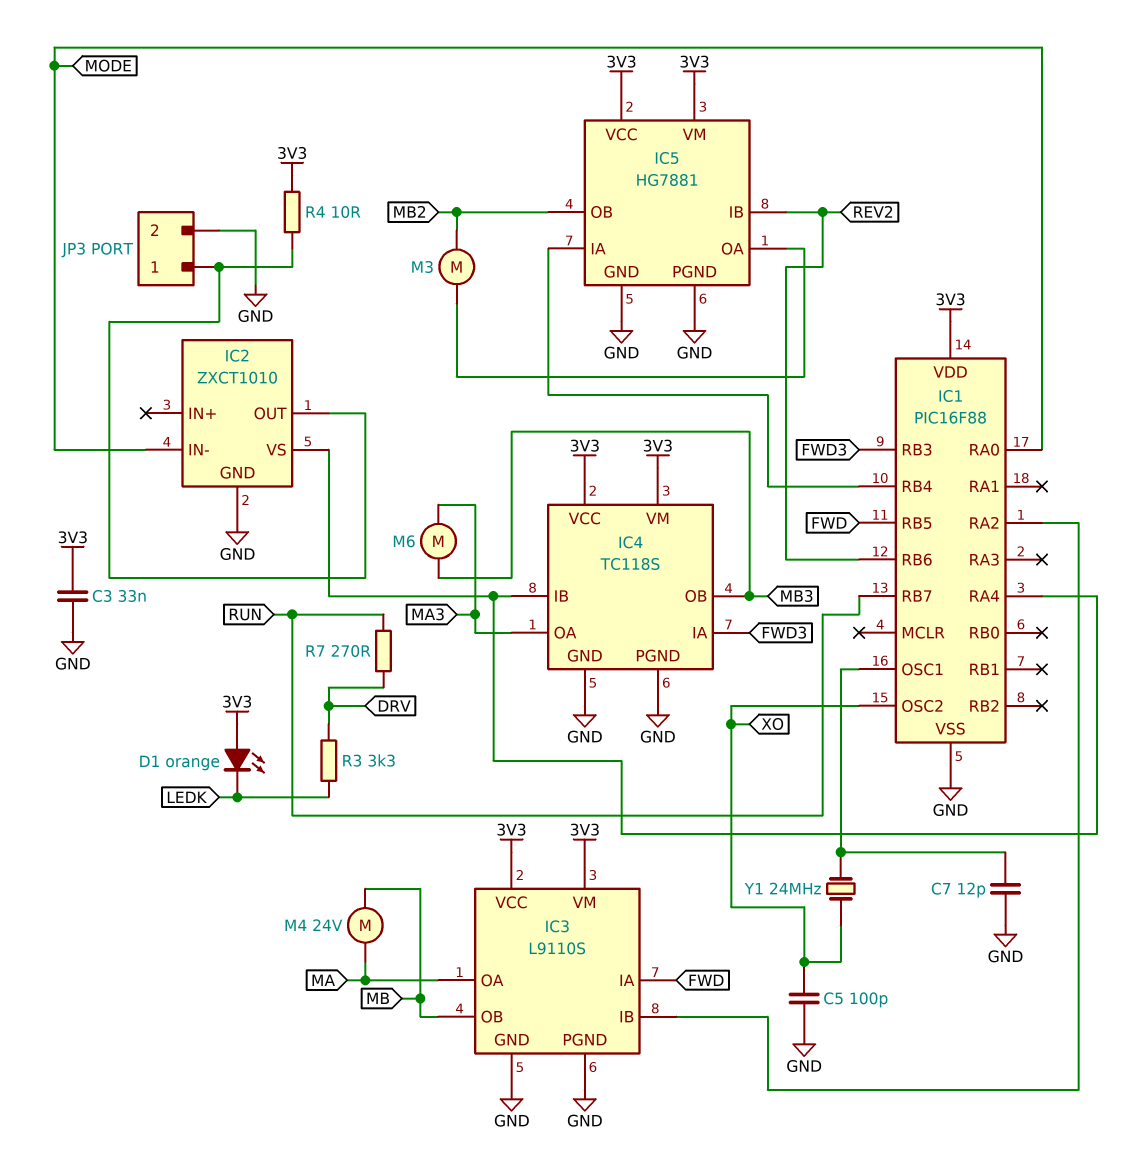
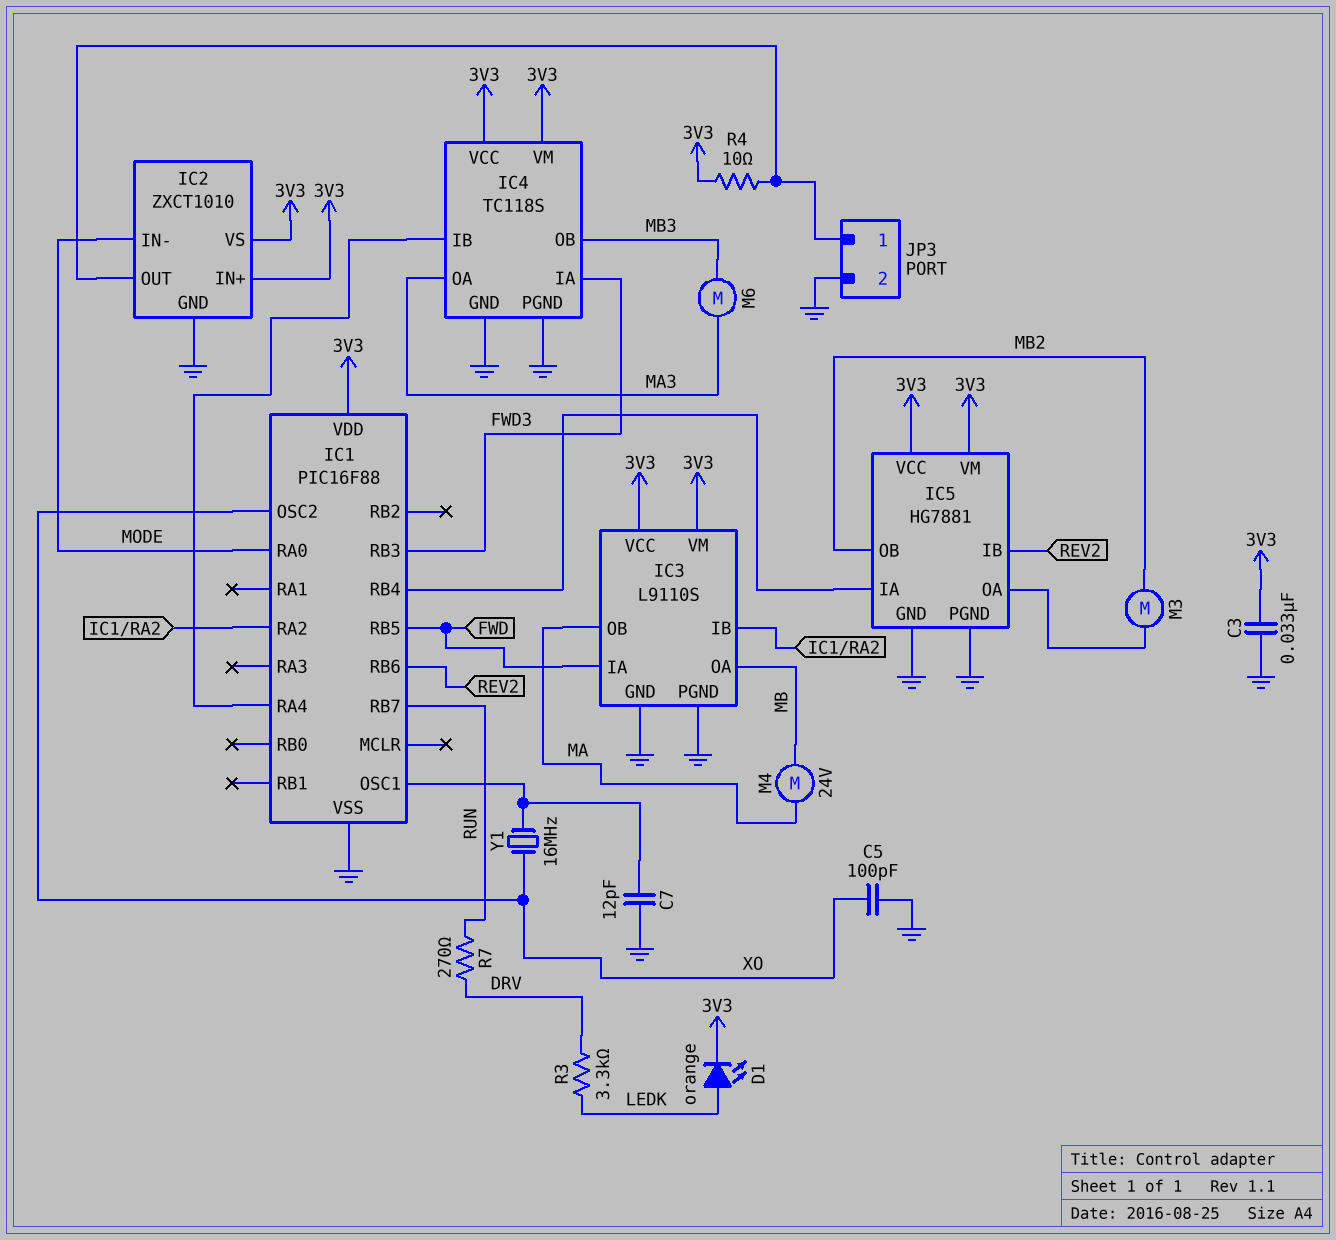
D1: LED orange (A 3V3, K LEDK) -> LED orange (A LEDK, K 3V3)
IC2 pin IN+: none -> 3V3
IC2 pin VS: IC1/RA4 -> 3V3
IC3 pin OA: MA -> MB
IC3 pin OB: MB -> MA
Y1: 24MHz (IC1/OSC1, XO) -> 16MHz (IC1/OSC1, XO)

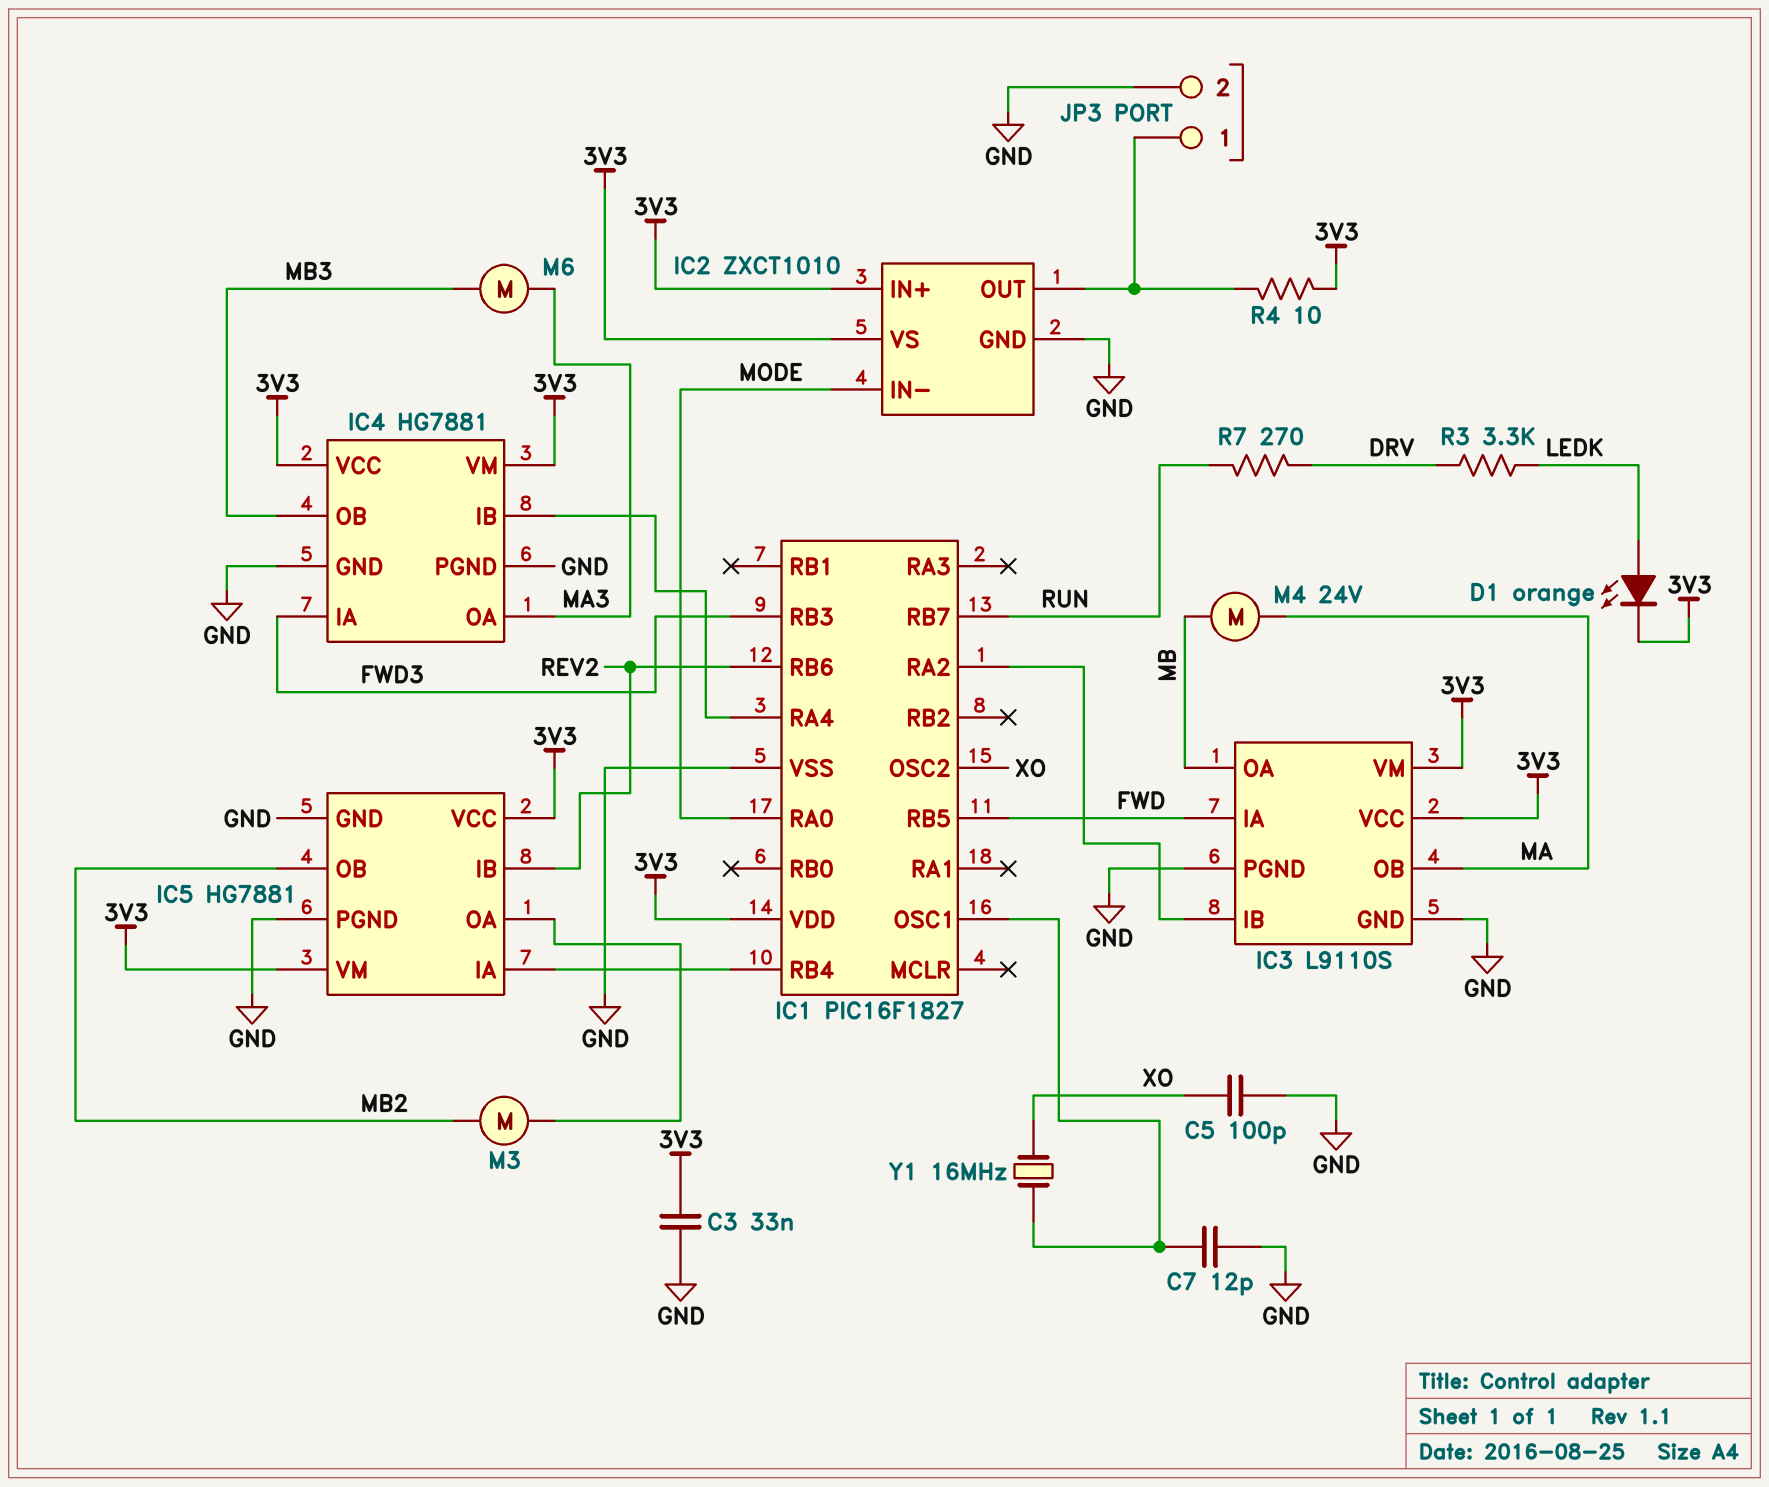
IC1: PIC16F88 -> PIC16F1827
IC4: TC118S -> HG7881

